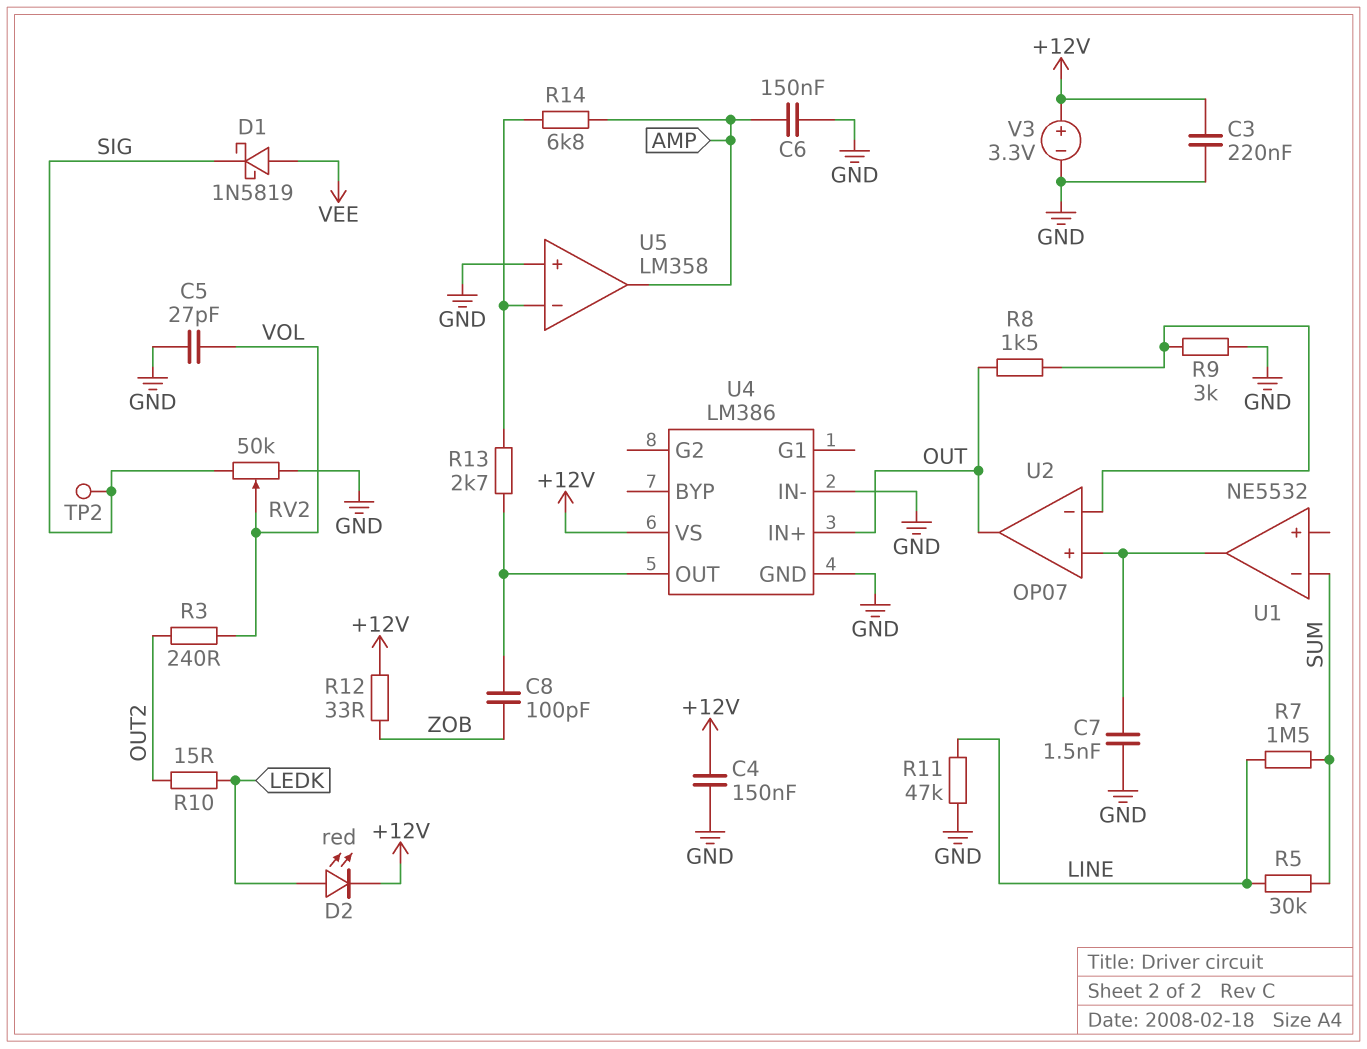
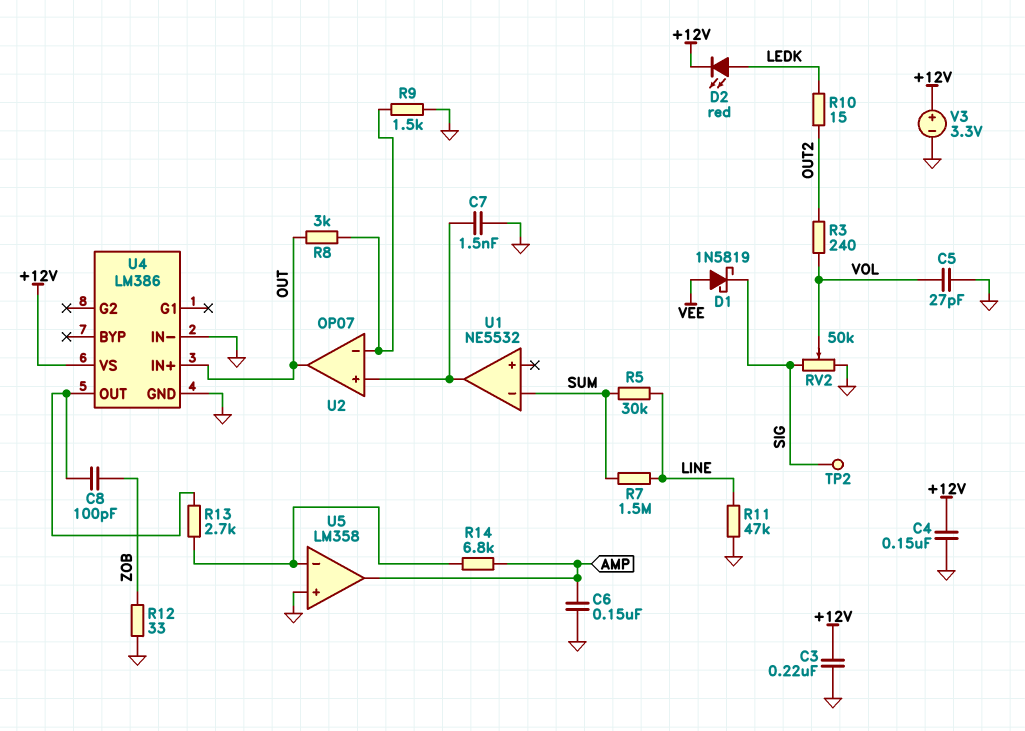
R8: 1.5k (OUT, U2/in-) -> 3k (OUT, U2/in-)
R9: 3k (GND, U2/in-) -> 1.5k (GND, U2/in-)
R12: 33 (+12V, ZOB) -> 33 (GND, ZOB)

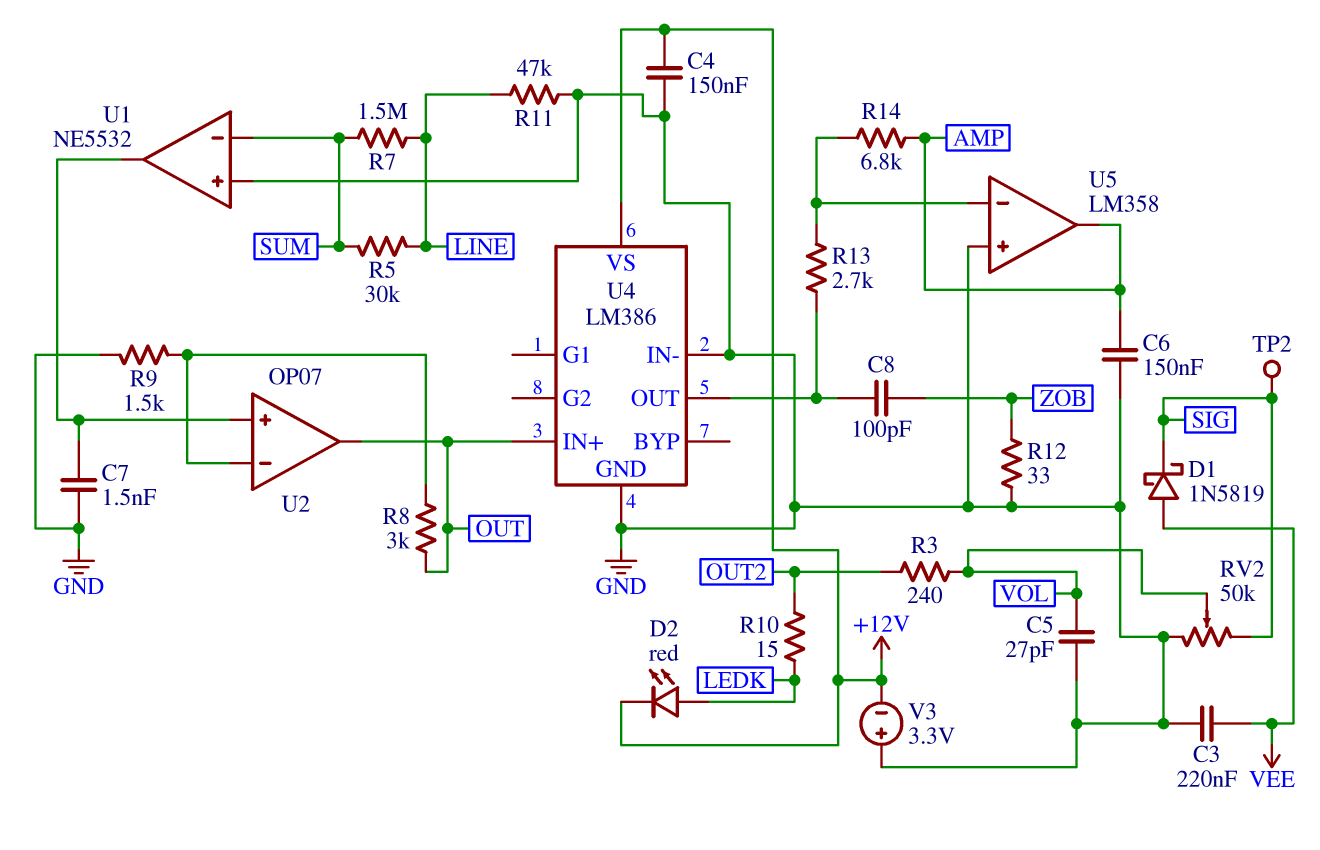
C3: 220nF (+12V, GND) -> 220nF (GND, VEE)
U1 pin in+: none -> GND
V3: 3.3V (plus +12V, minus GND) -> 3.3V (plus GND, minus +12V)

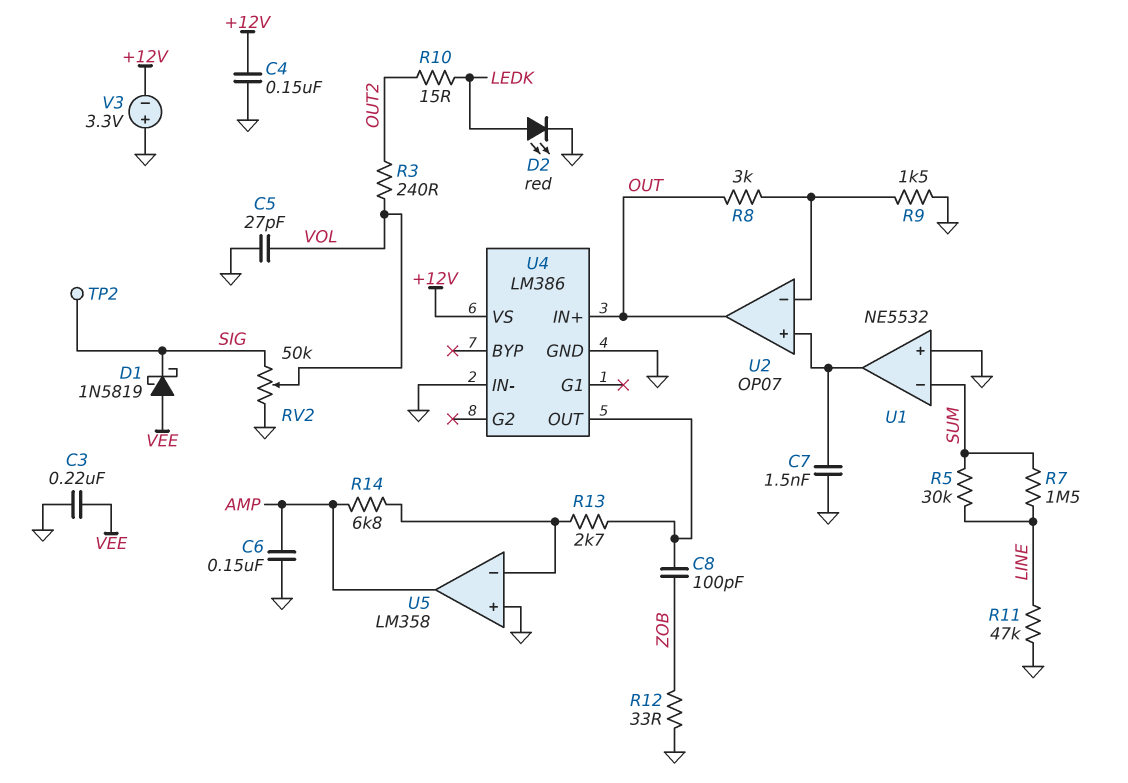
D2: LED red (A LEDK, K +12V) -> LED red (A LEDK, K GND)

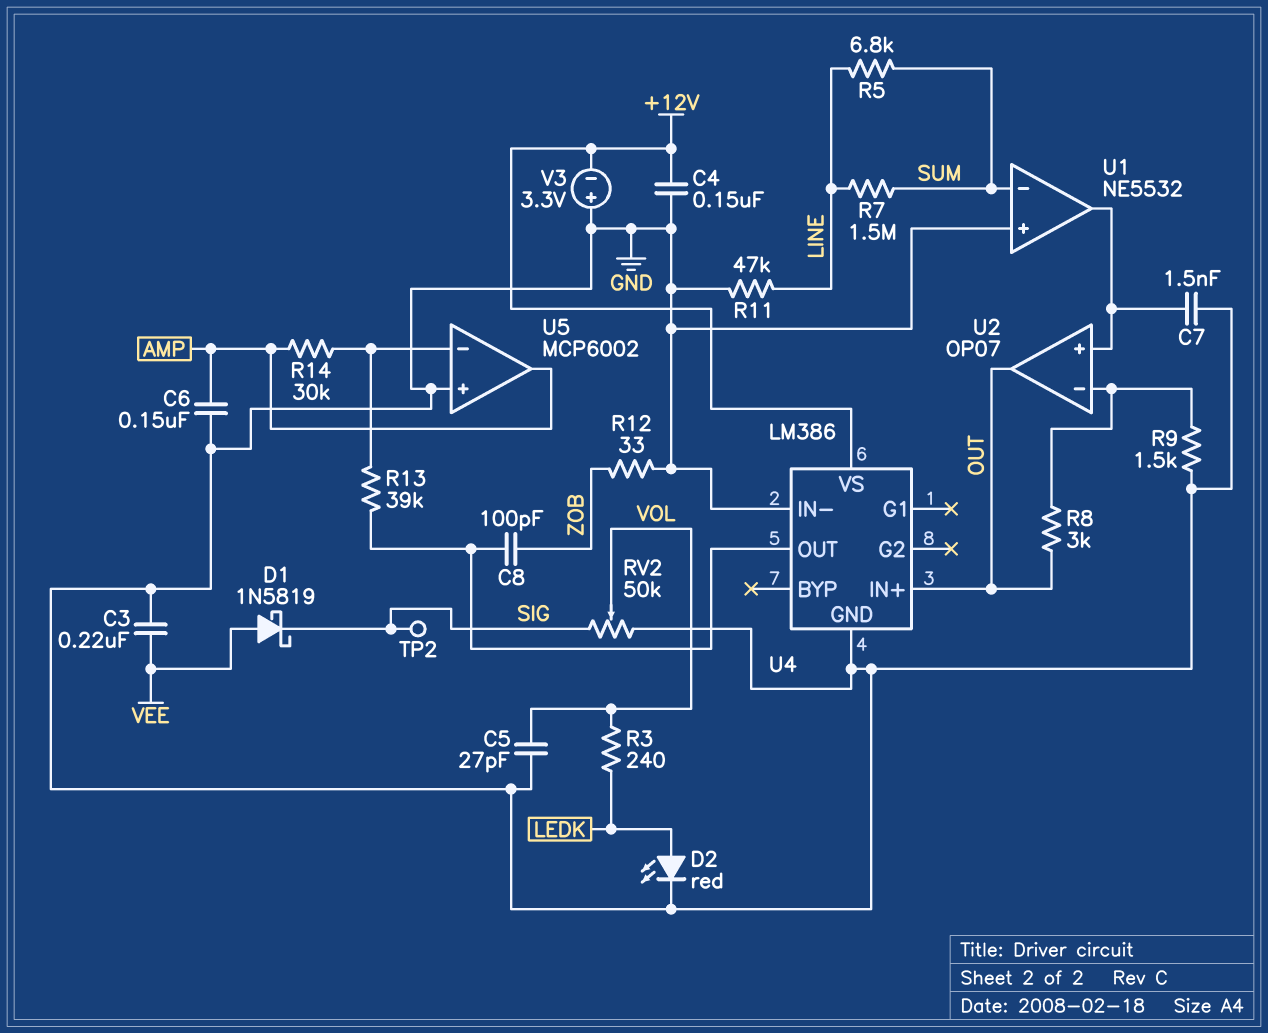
R3: 240 (OUT2, VOL) -> 240 (LEDK, VOL)
R5: 30k (LINE, SUM) -> 6.8k (LINE, SUM)
R10: 15 (LEDK, OUT2) -> none
R13: 2.7k (U4/OUT, U5/in-) -> 39k (U4/OUT, U5/in-)
R14: 6.8k (AMP, U5/in-) -> 30k (AMP, U5/in-)
U5: LM358 -> MCP6002

